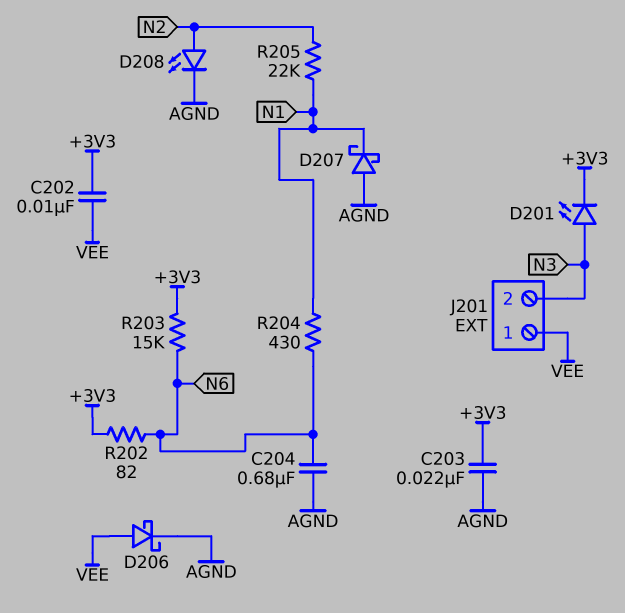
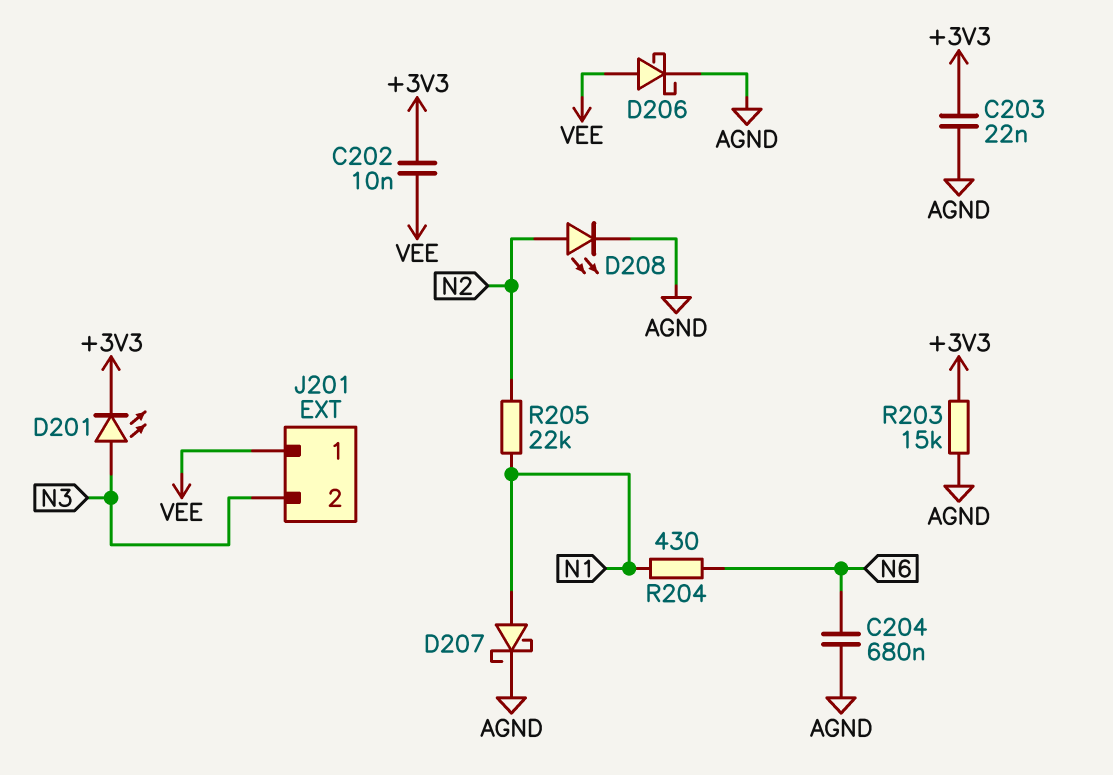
D207: schottky (A AGND, K N1) -> schottky (A N1, K AGND)
R202: 82 (+3V3, N6) -> none
R203: 15k (+3V3, N6) -> 15k (+3V3, AGND)

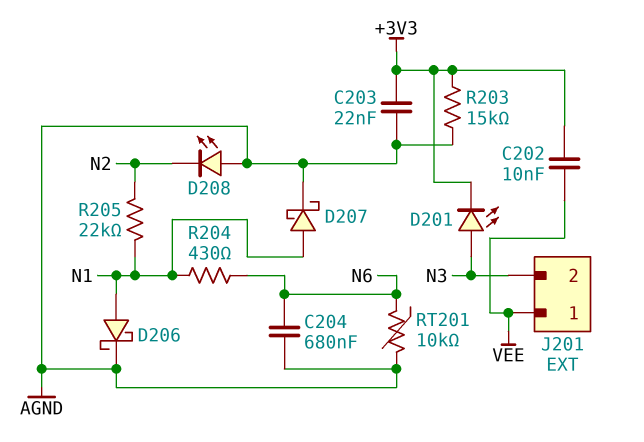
D206: schottky (A VEE, K AGND) -> schottky (A N1, K AGND)
D208: LED (A N2, K AGND) -> LED (A AGND, K N2)
RT201: none -> 10k (AGND, N6)

